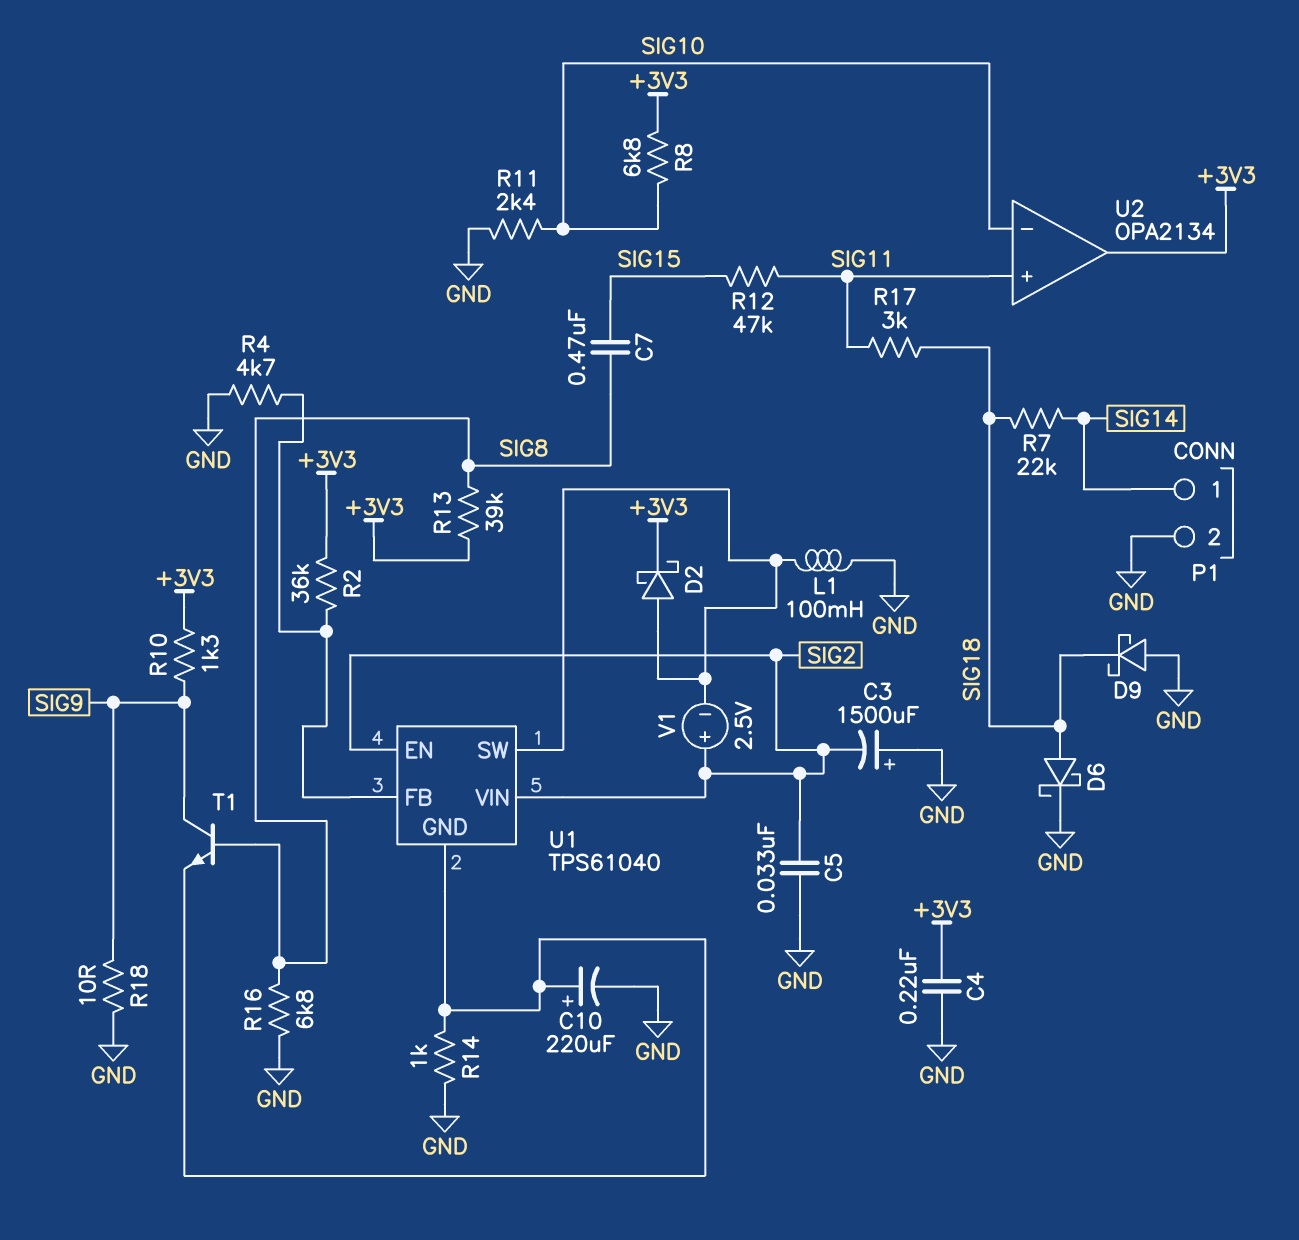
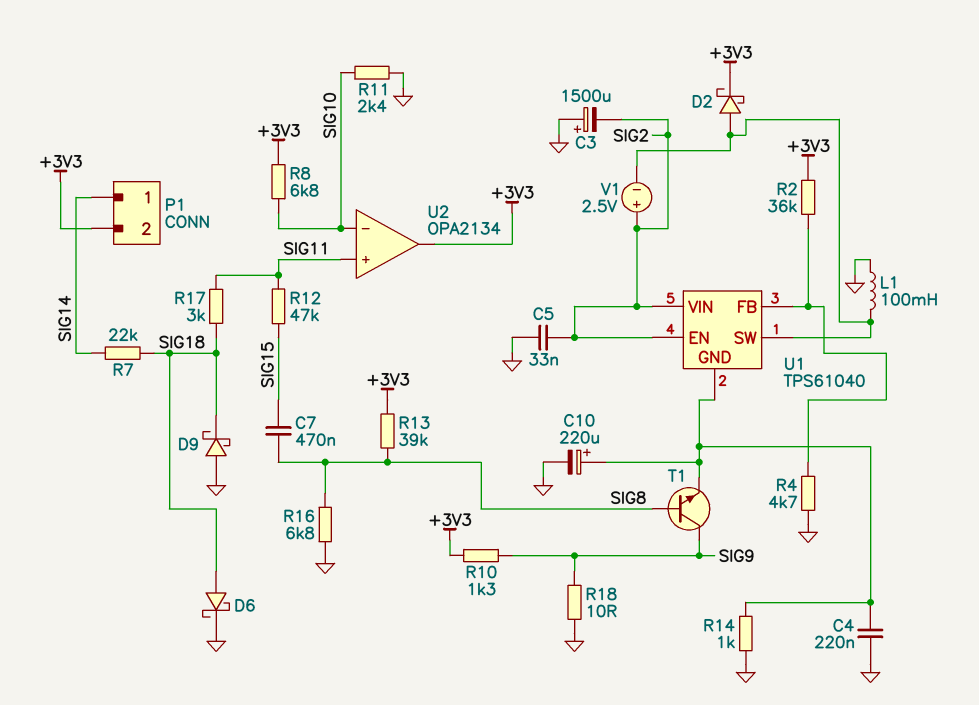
C4: 220nF (+3V3, GND) -> 220nF (GND, U1/GND)
P1 pin 2: GND -> +3V3

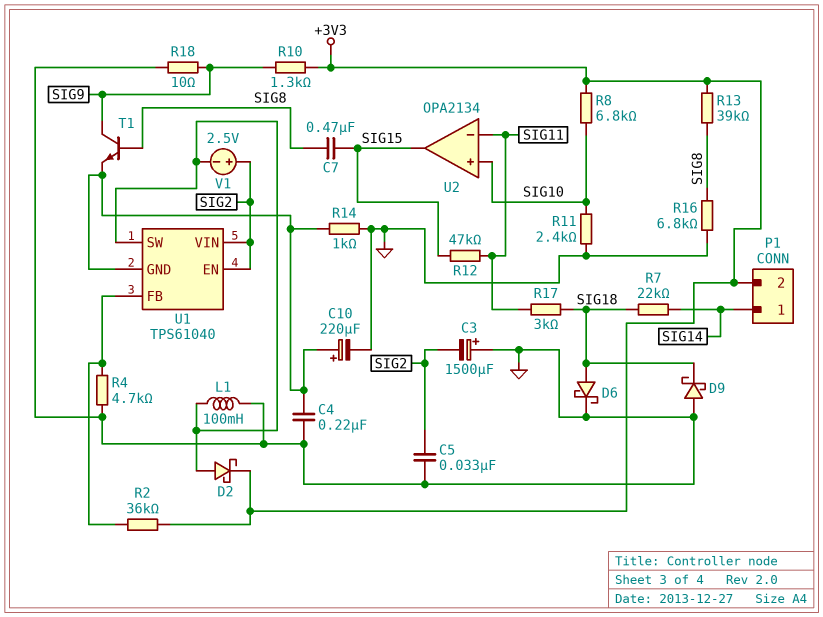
U2 pin in+: SIG11 -> SIG10
U2 pin in-: SIG10 -> SIG11
U2 pin out: +3V3 -> SIG15

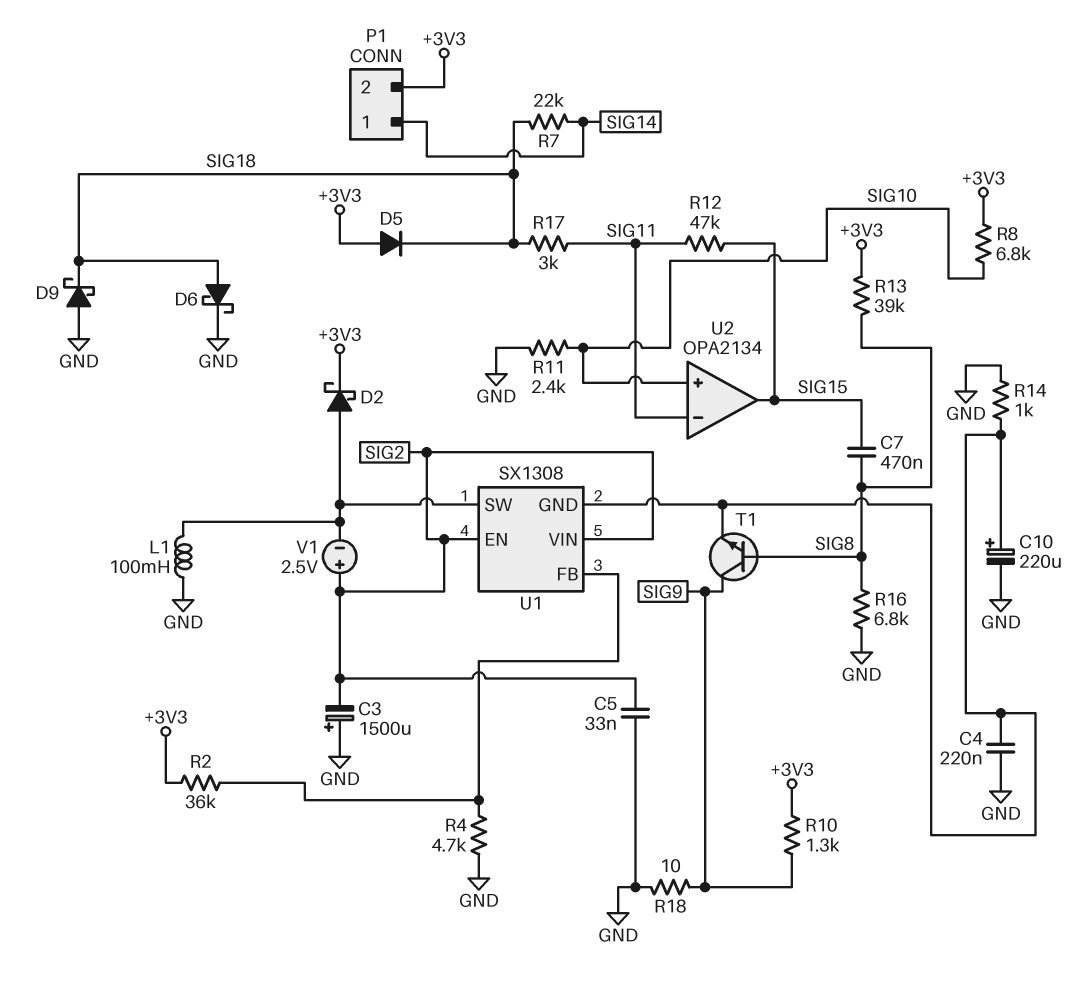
D5: none -> diode (A +3V3, K SIG18)
U1: TPS61040 -> SX1308

